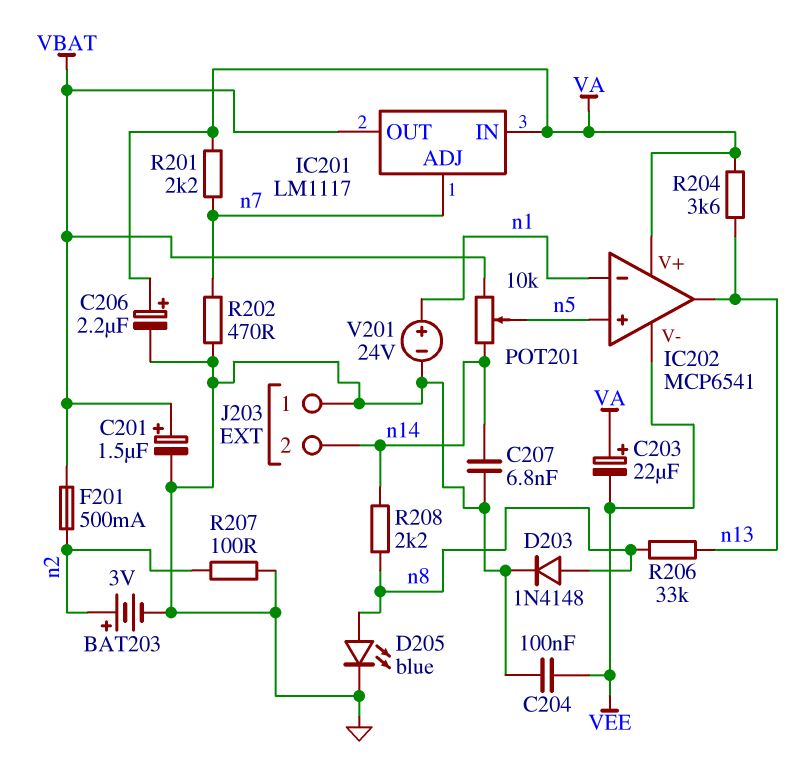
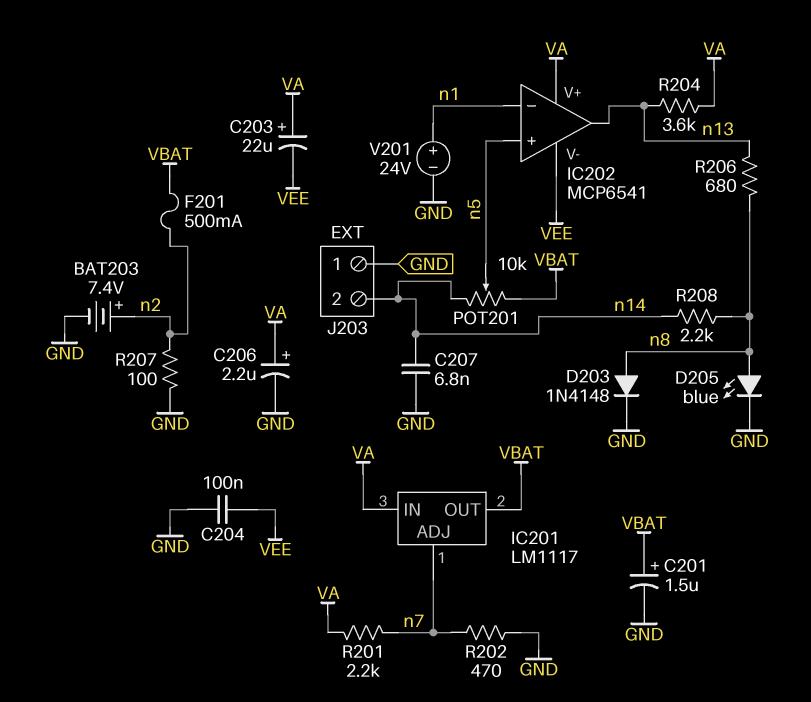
BAT203: 3V (plus n2, minus GND) -> 7.4V (plus n2, minus GND)
R206: 33k (n8, n13) -> 680 (n8, n13)

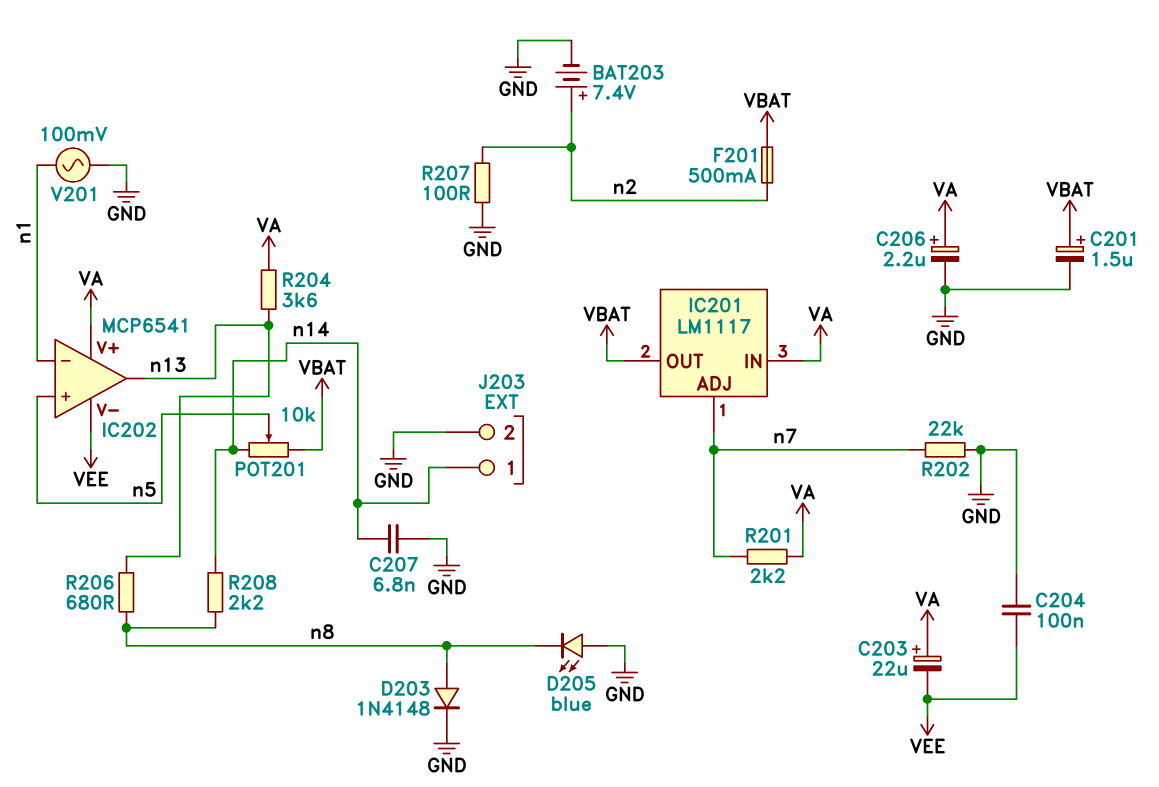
D205: LED blue (A n8, K GND) -> LED blue (A GND, K n8)
J203 pin 1: GND -> n14
J203 pin 2: n14 -> GND
R202: 470 (GND, n7) -> 22k (GND, n7)
V201: 24V (plus n1, minus GND) -> AC 100mV (GND, n1)

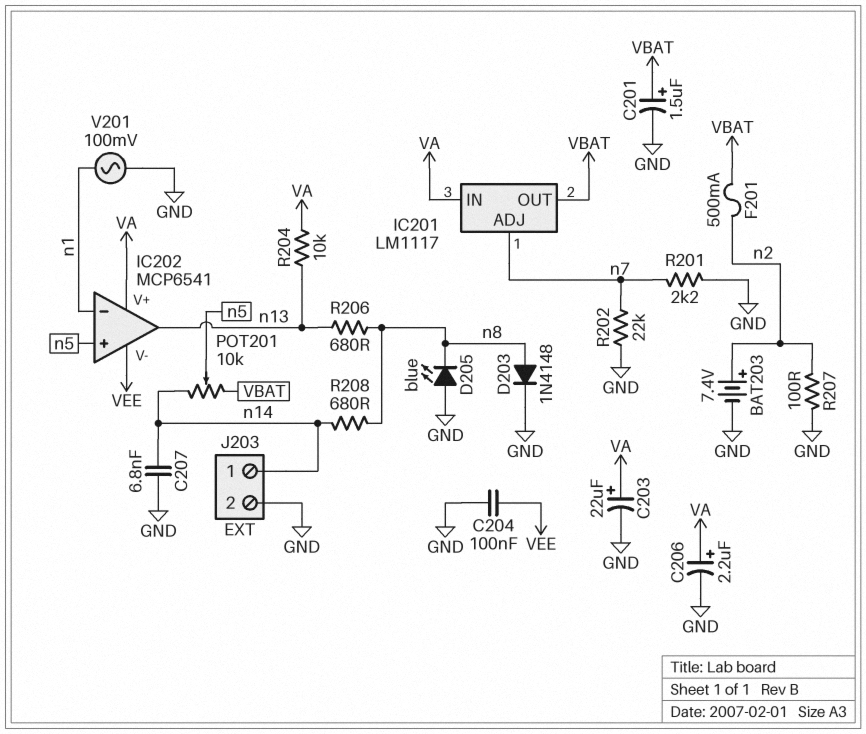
C203: 22uF (plus VA, minus VEE) -> 22uF (plus VA, minus GND)
R201: 2.2k (VA, n7) -> 2.2k (GND, n7)
R204: 3.6k (VA, n13) -> 10k (VA, n13)
R208: 2.2k (n8, n14) -> 680 (n8, n14)

